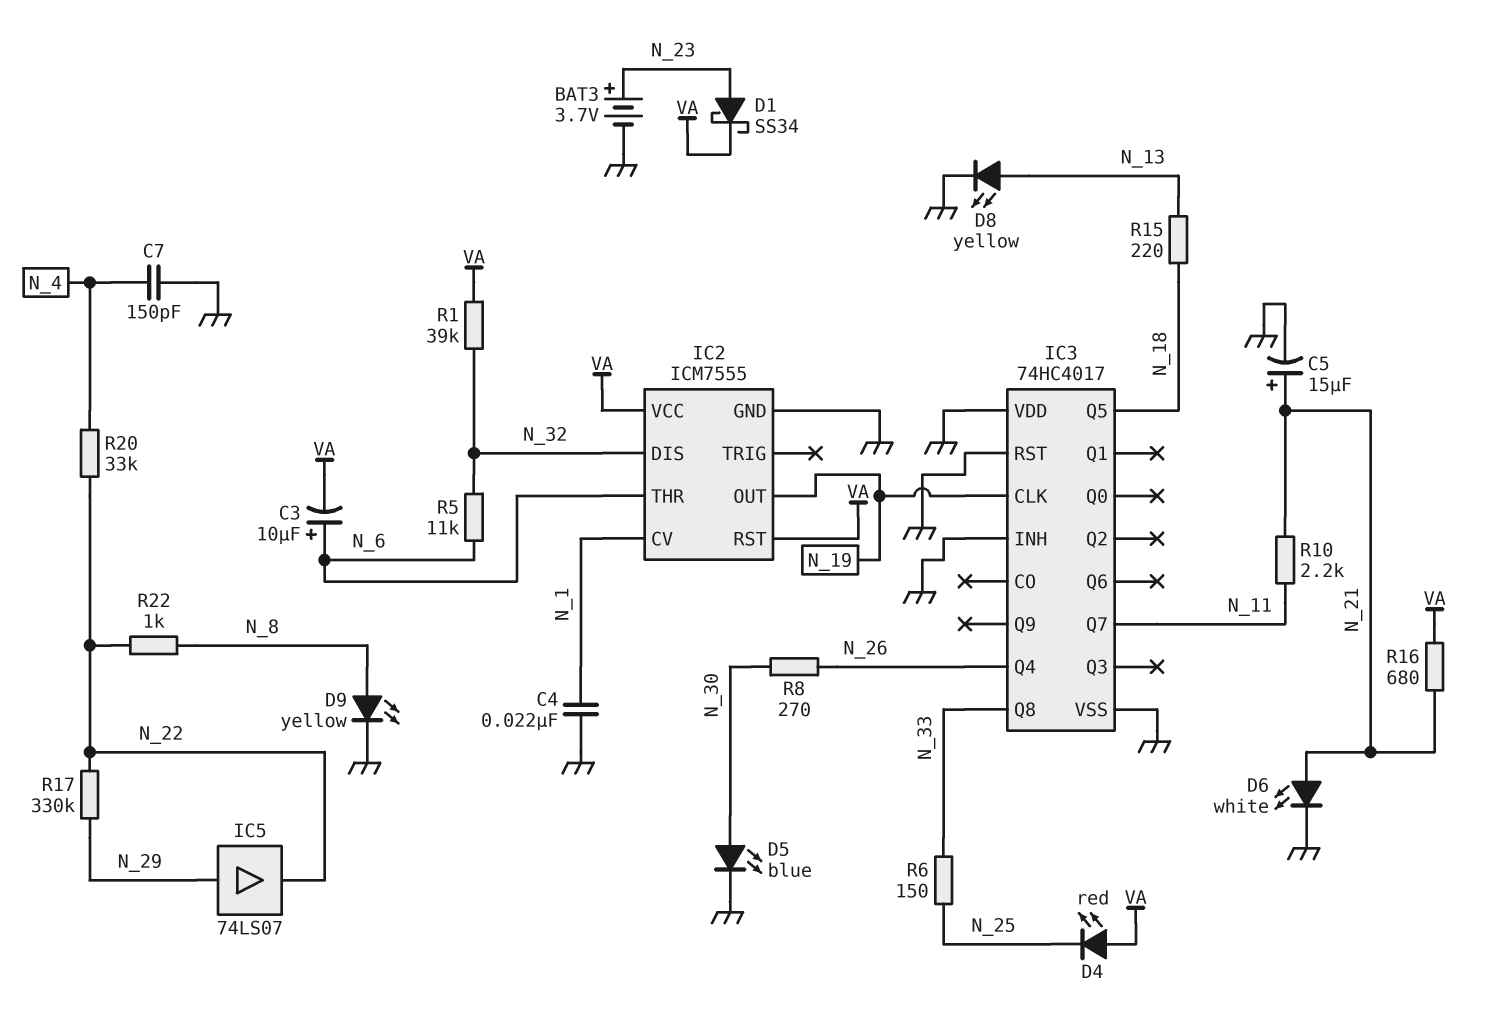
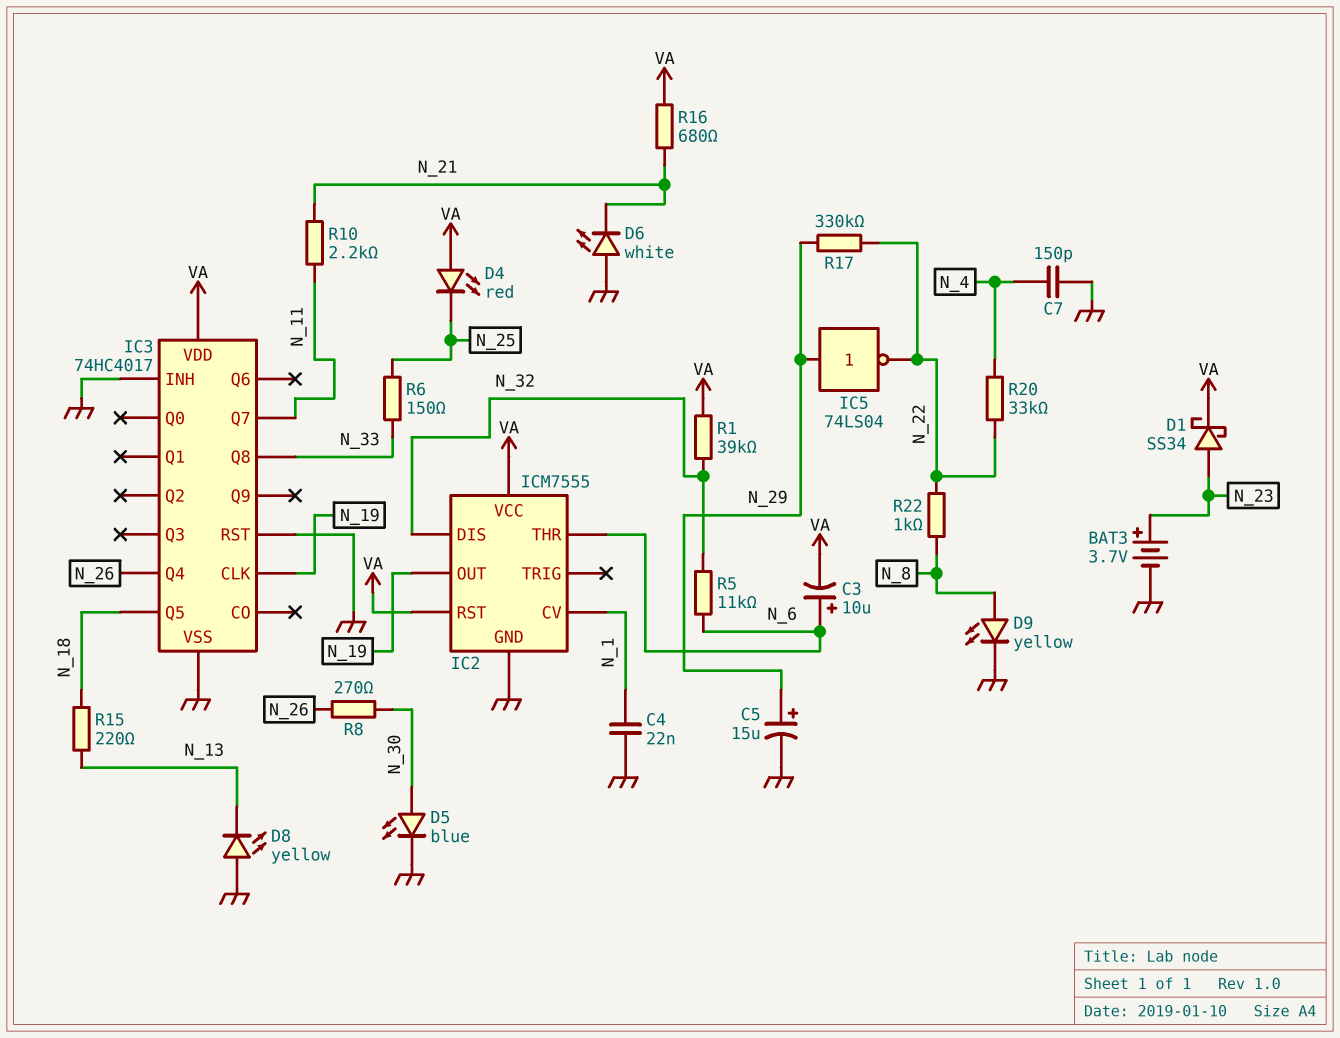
C5: 15uF (plus N_21, minus GND) -> 15uF (plus N_29, minus GND)
D6: LED white (A N_21, K GND) -> LED white (A GND, K N_21)
D8: LED yellow (A N_13, K GND) -> LED yellow (A GND, K N_13)
IC3 pin VDD: GND -> VA
IC5: buffer 74LS07 (in N_29, out N_22) -> NOT 74LS04 (in N_29, out N_22)

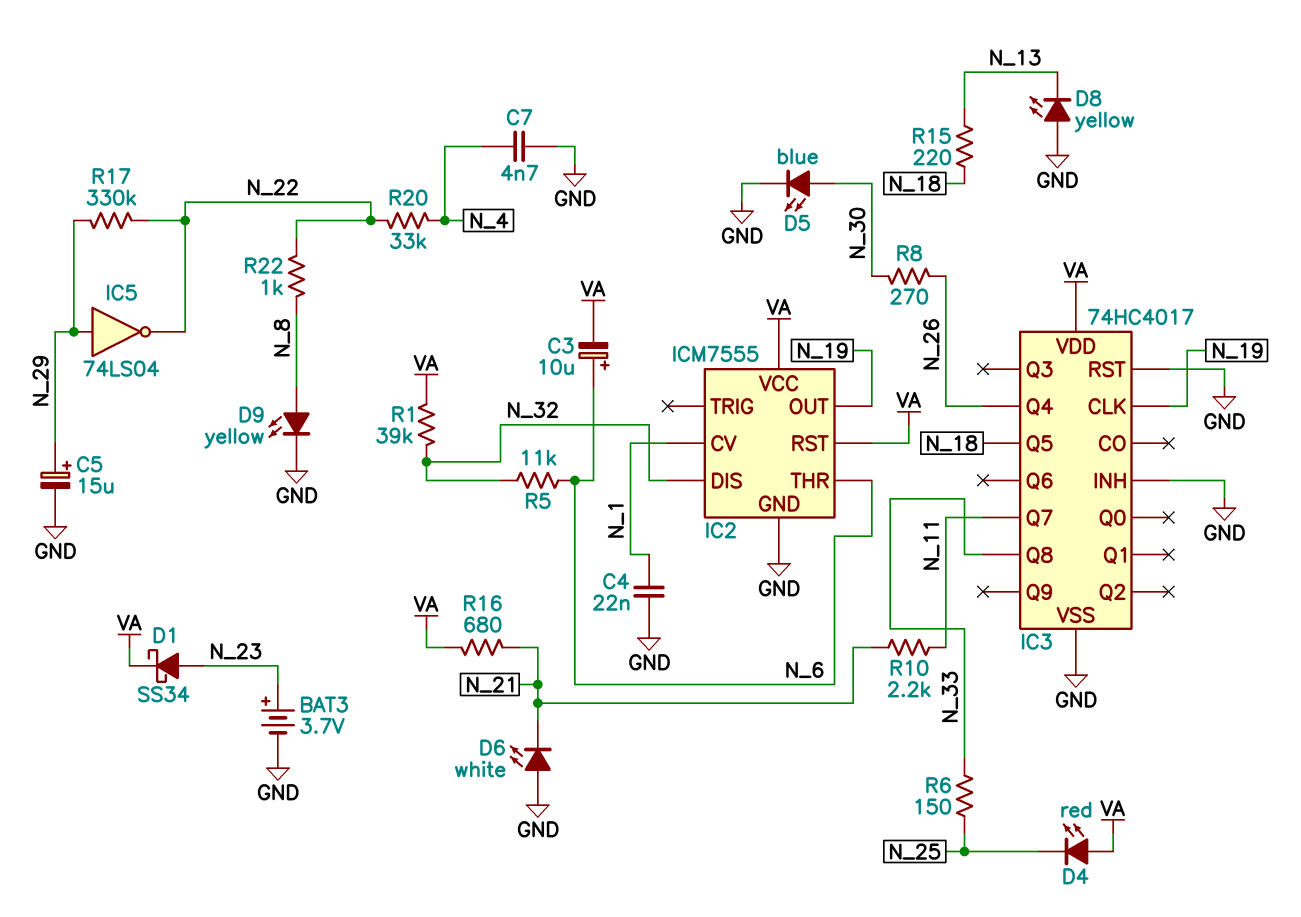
C7: 150pF (GND, N_4) -> 4.7nF (GND, N_4)

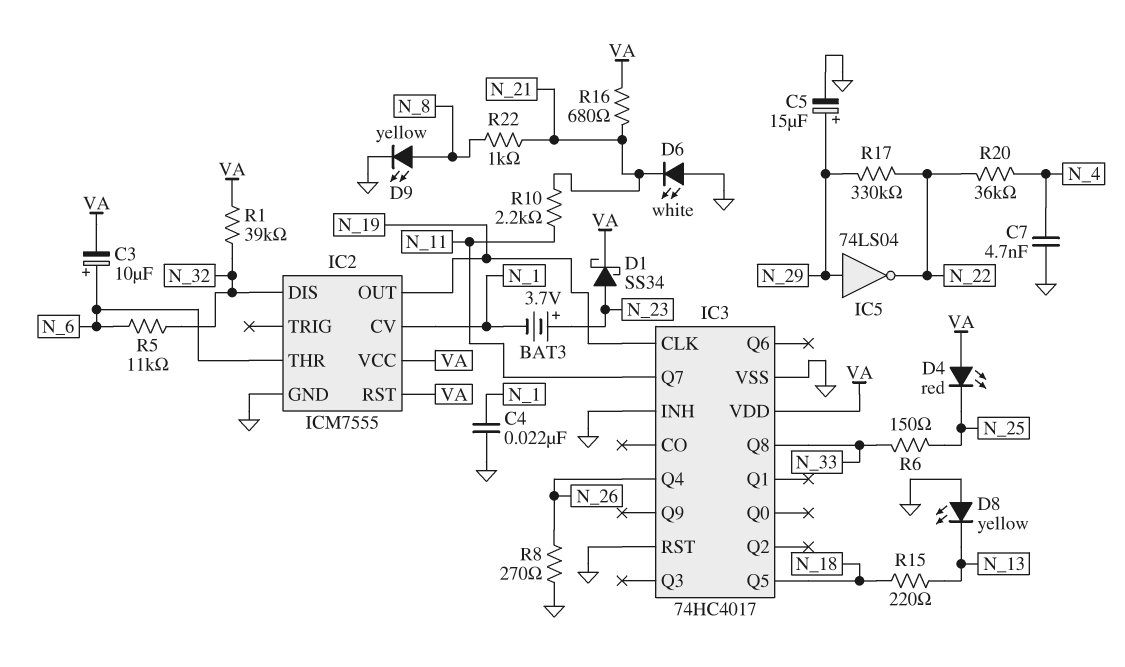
BAT3: 3.7V (plus N_23, minus GND) -> 3.7V (plus N_23, minus N_1)
D5: LED blue (A N_30, K GND) -> none
R8: 270 (N_26, N_30) -> 270 (GND, N_26)
R20: 33k (N_4, N_22) -> 36k (N_4, N_22)
R22: 1k (N_8, N_22) -> 1k (N_8, N_21)

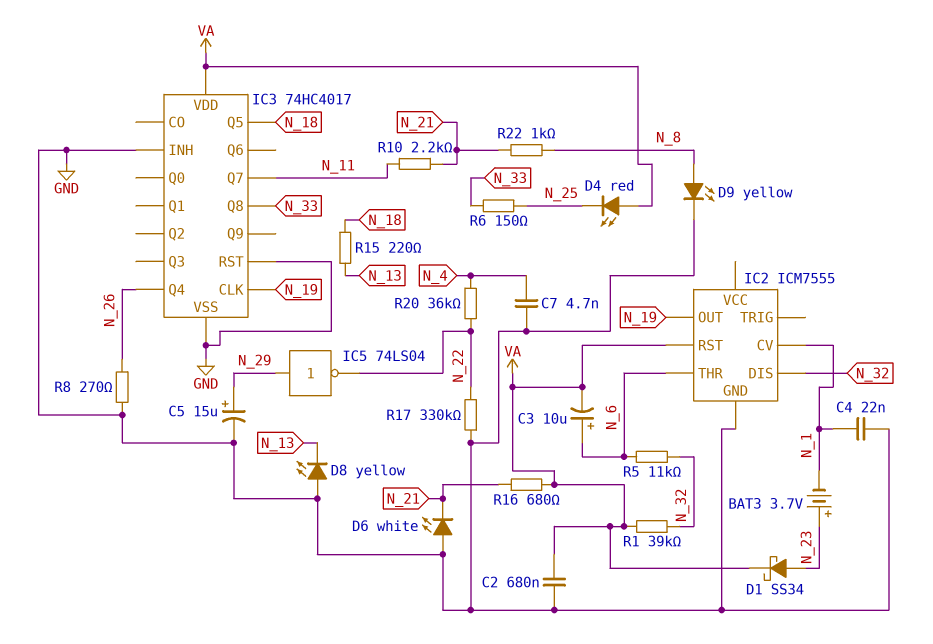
C2: none -> 680nF (GND, VA)
IC2 pin VCC: VA -> none
R17: 330k (N_22, N_29) -> 330k (GND, N_22)

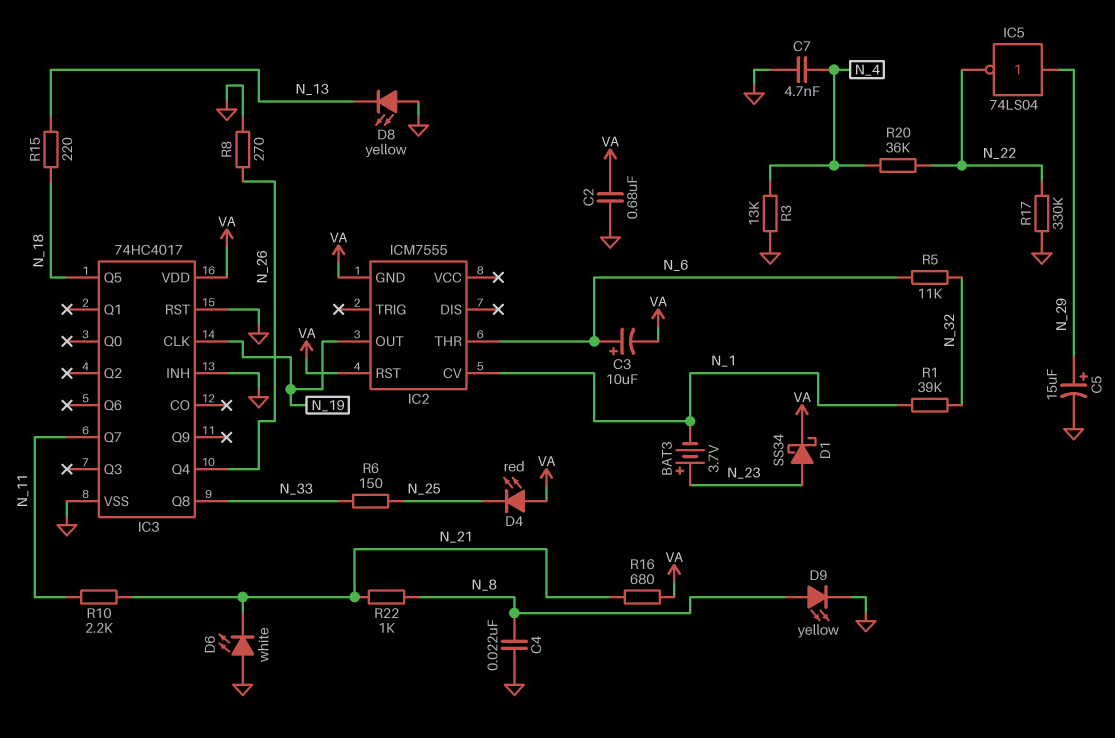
C4: 22nF (GND, N_1) -> 22nF (GND, N_8)
IC2 pin DIS: N_32 -> none
IC2 pin GND: GND -> VA
R1: 39k (N_32, VA) -> 39k (N_1, N_32)
R3: none -> 13k (GND, N_4)

